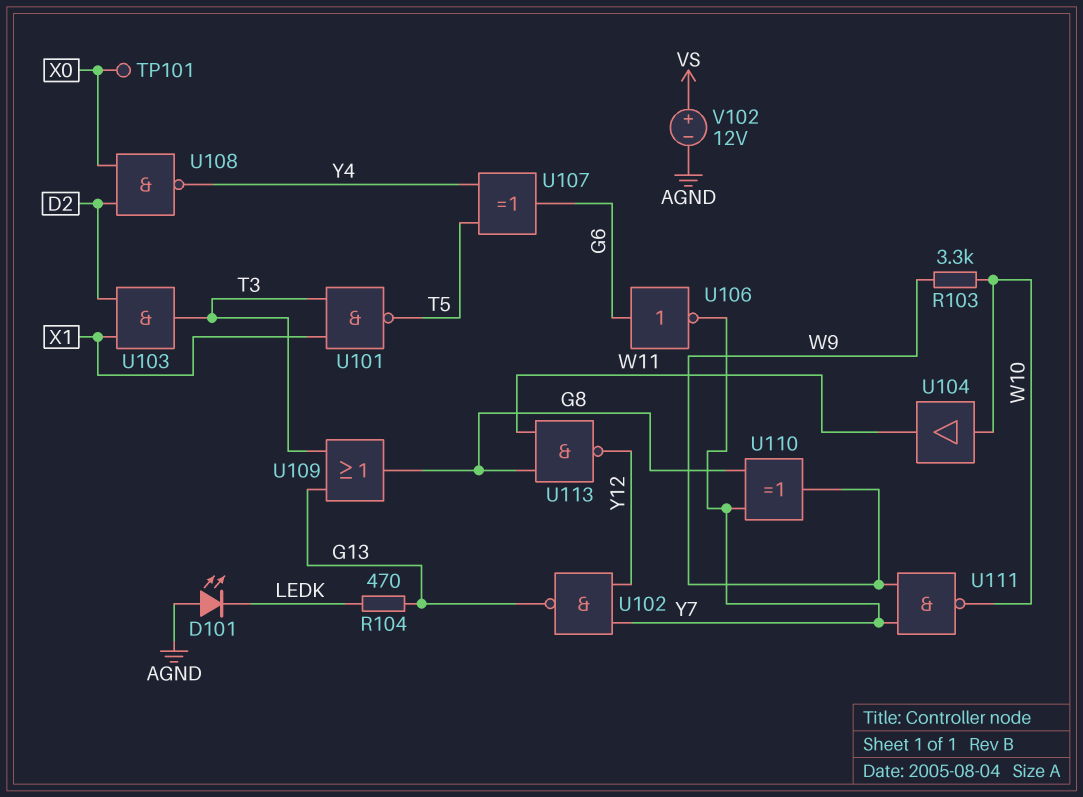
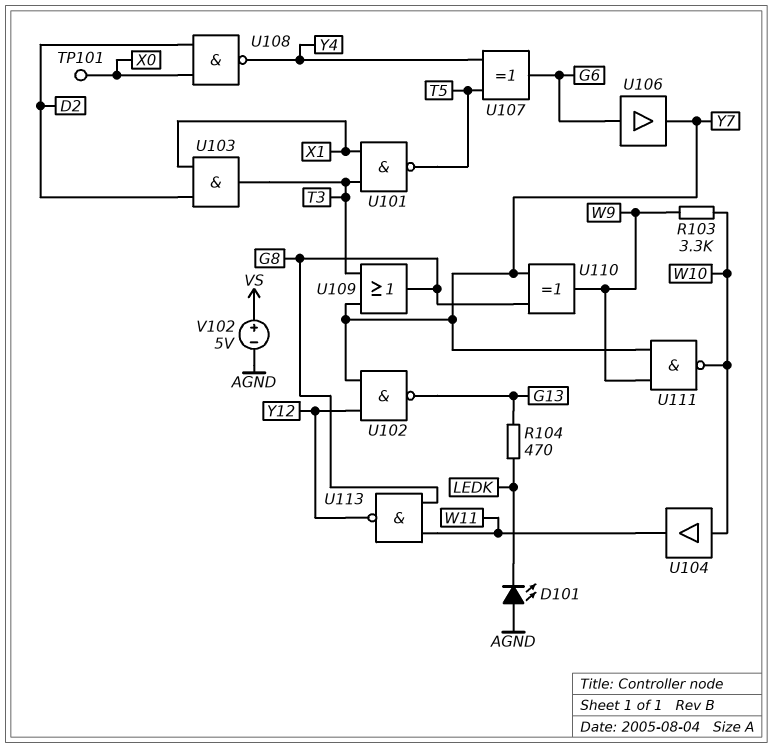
U106: NOT (in G6, out Y7) -> buffer (in G6, out Y7)
U109: OR (in G13, in T3, out G8) -> OR (in T3, in Y7, out G8)
V102: 12V (plus VS, minus AGND) -> 5V (plus VS, minus AGND)

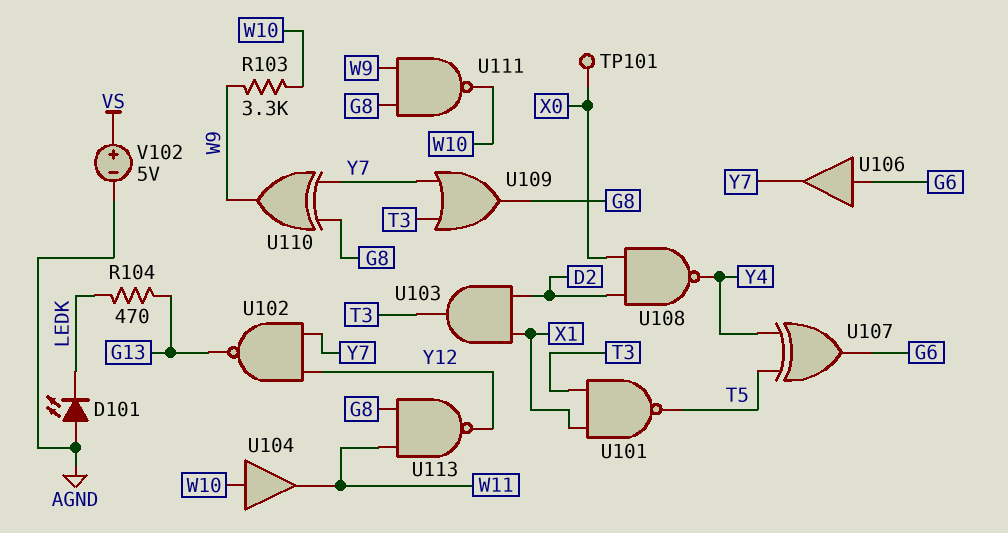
U111: NAND (in W9, in Y7, out W10) -> NAND (in G8, in W9, out W10)

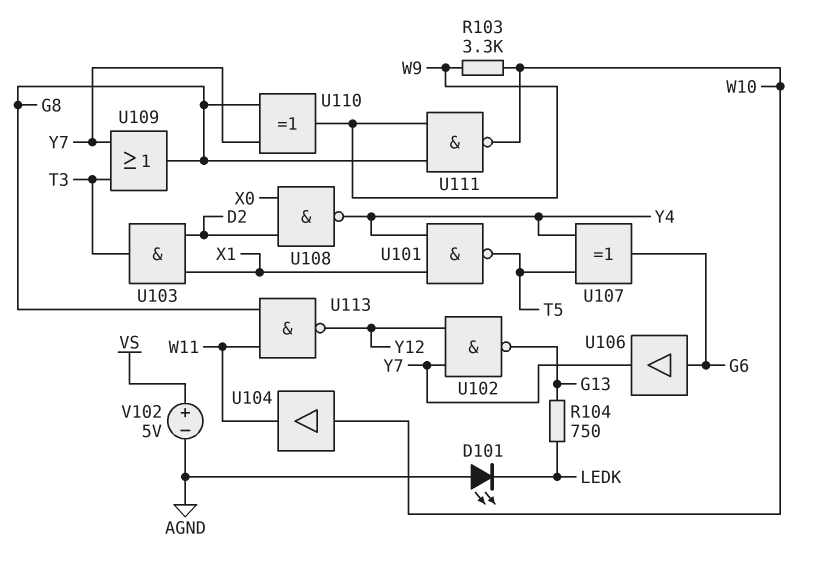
R104: 470 (G13, LEDK) -> 750 (G13, LEDK)
TP101: test point (X0) -> none
U101: NAND (in T3, in X1, out T5) -> NAND (in X1, in Y4, out T5)

